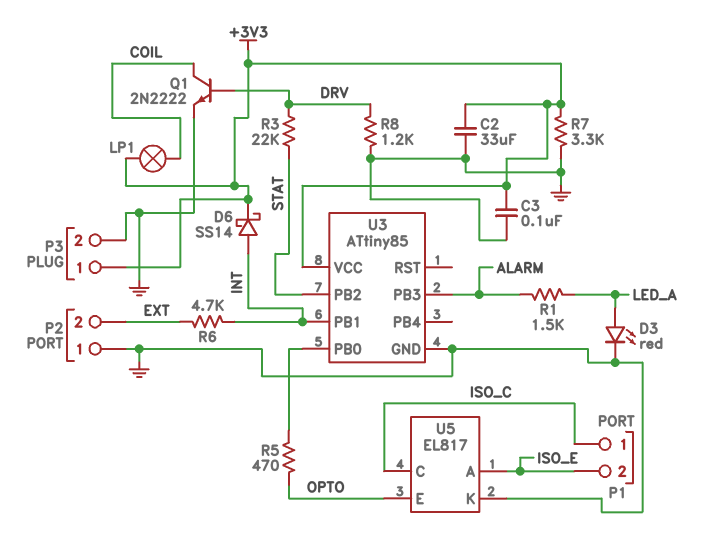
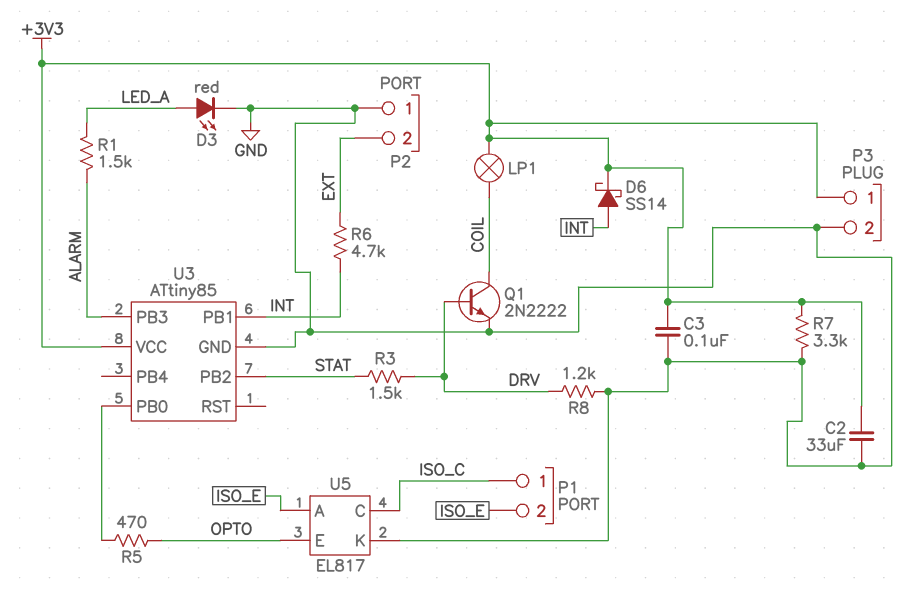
R3: 22k (DRV, STAT) -> 1.5k (DRV, STAT)

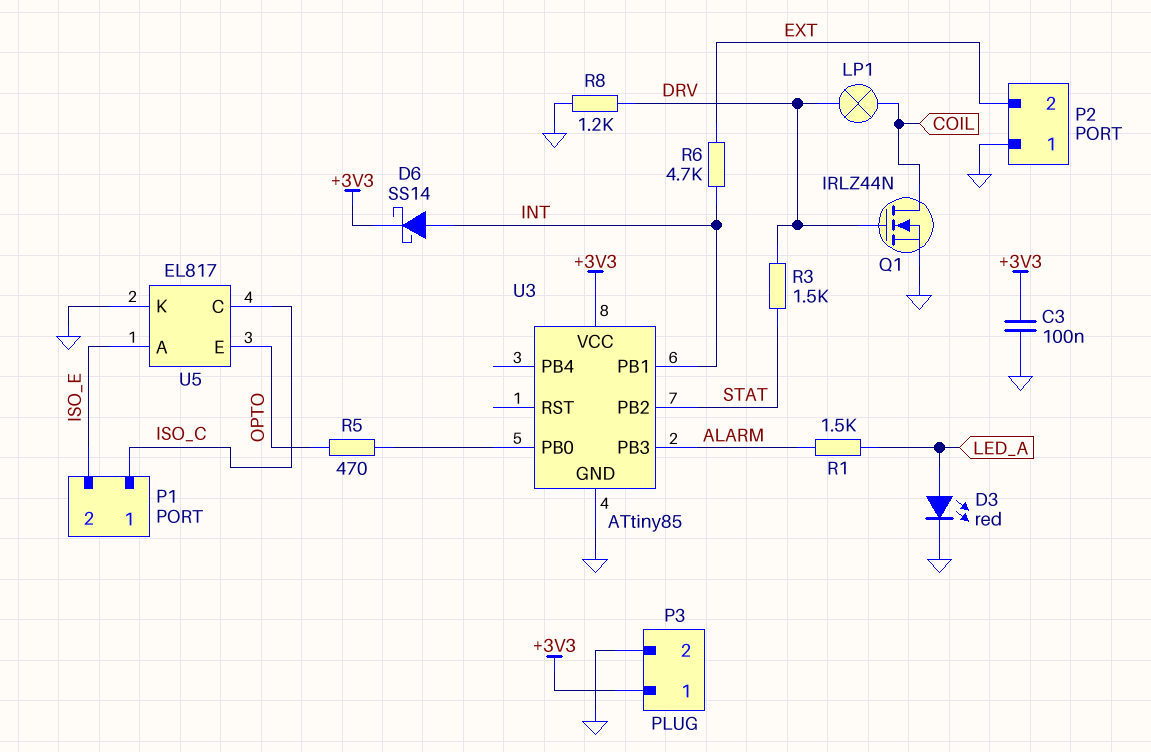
C2: 33uF (+3V3, GND) -> none
LP1: lamp (+3V3, COIL) -> lamp (COIL, DRV)
Q1: NPN 2N2222 (B DRV, C COIL, E GND) -> NMOS IRLZ44N (G DRV, D COIL, S GND)
R7: 3.3k (+3V3, GND) -> none

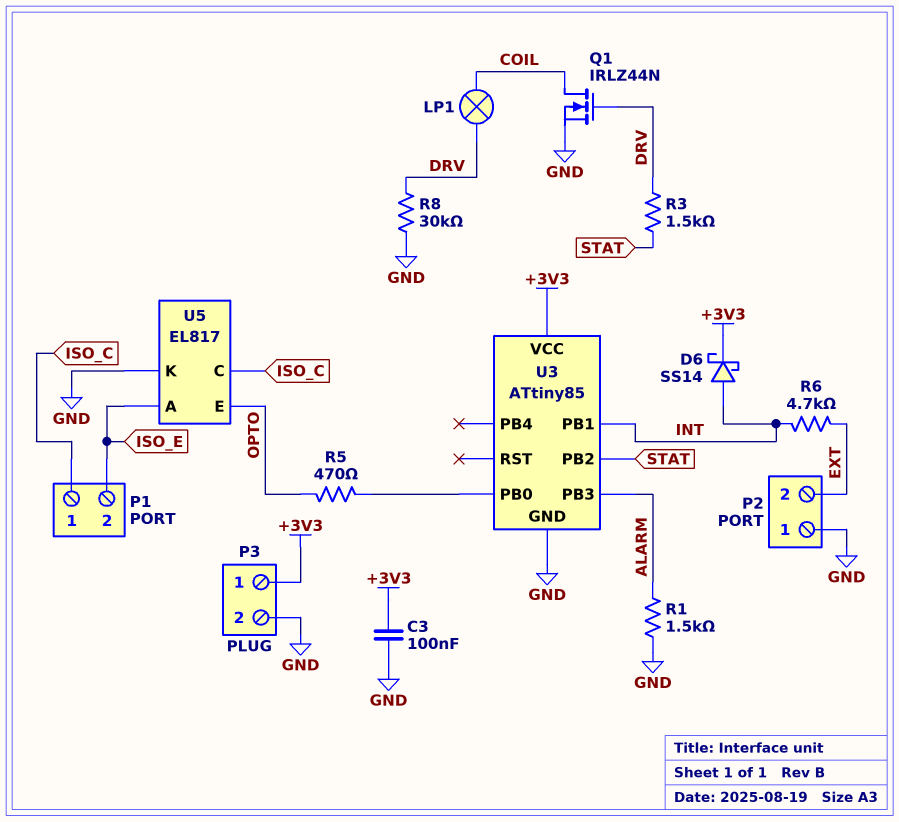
D3: LED red (A LED_A, K GND) -> none
R1: 1.5k (ALARM, LED_A) -> 1.5k (ALARM, GND)
R8: 1.2k (DRV, GND) -> 30k (DRV, GND)

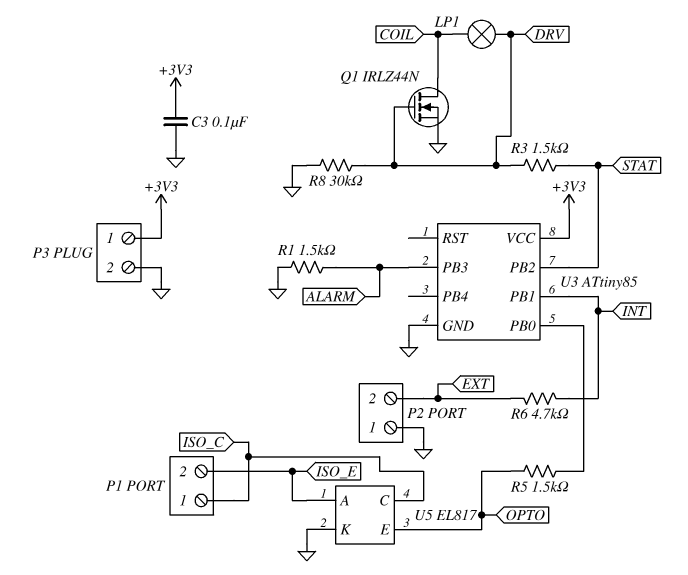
D6: schottky SS14 (A INT, K +3V3) -> none
R5: 470 (OPTO, U3/PB0) -> 1.5k (OPTO, U3/PB0)

